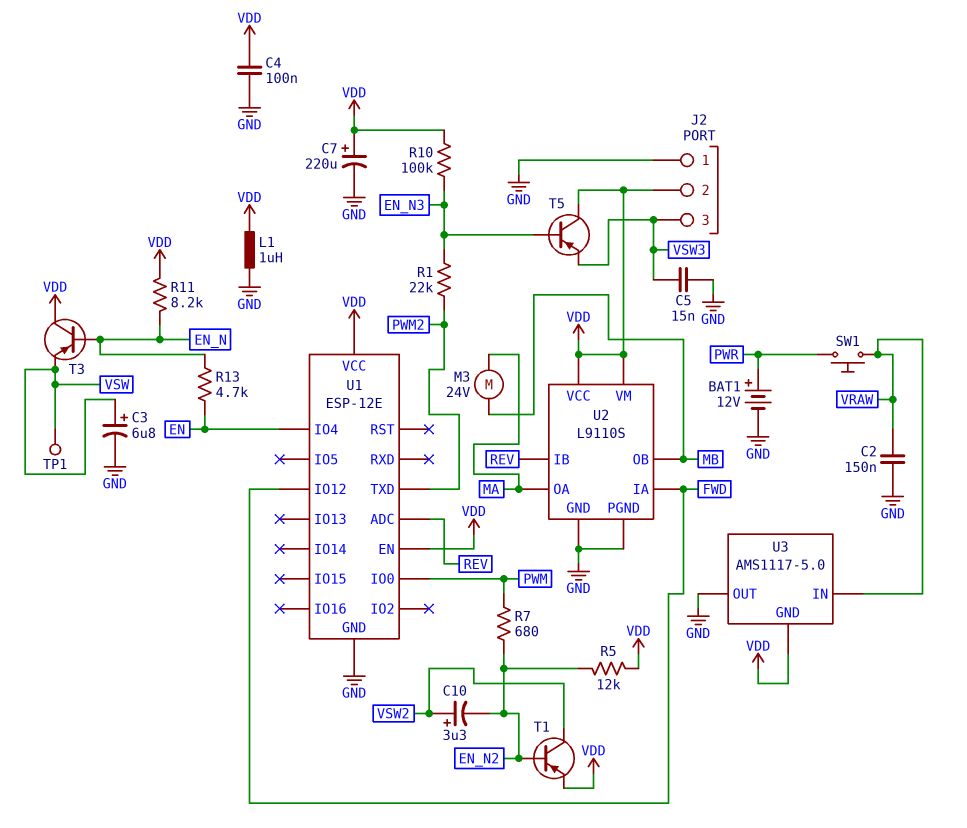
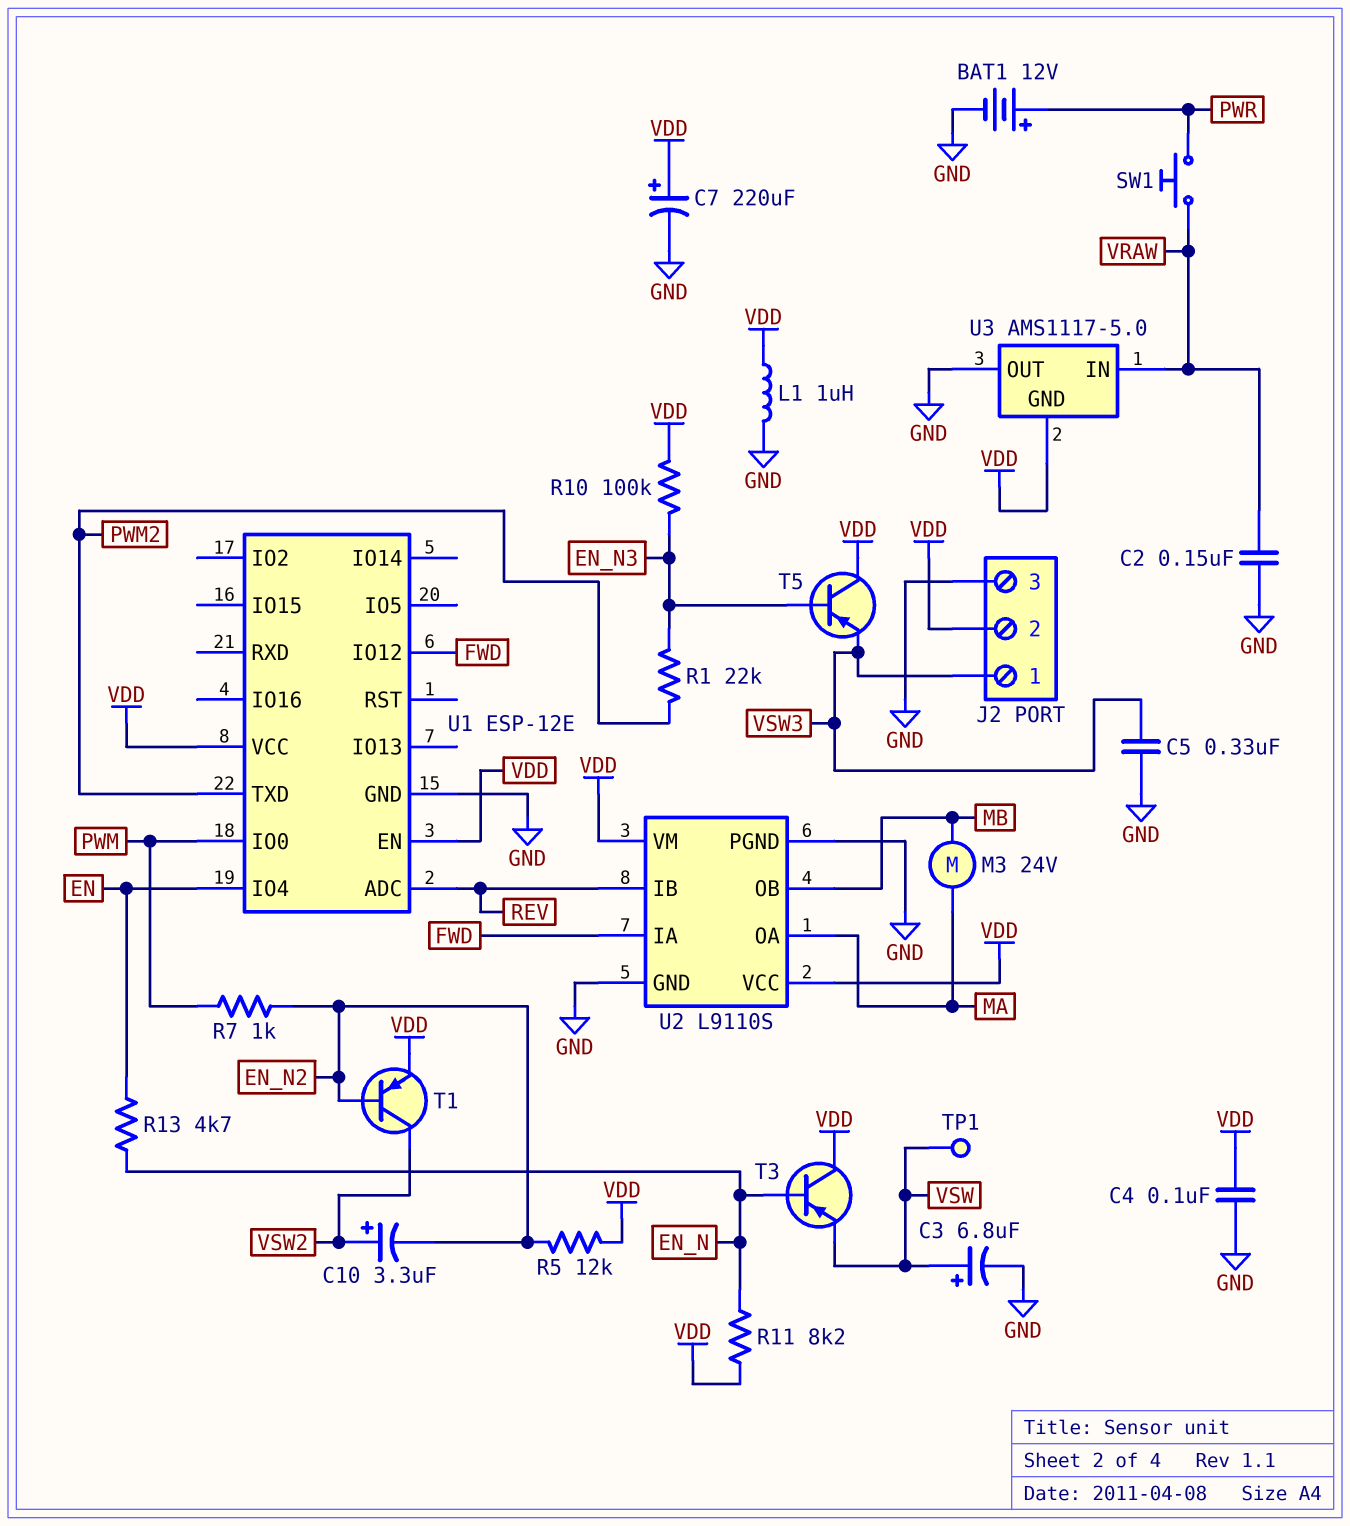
C5: 15nF (GND, VSW3) -> 330nF (GND, VSW3)
J2 pin 1: GND -> VSW3
J2 pin 3: VSW3 -> GND
R7: 680 (EN_N2, PWM) -> 1k (EN_N2, PWM)

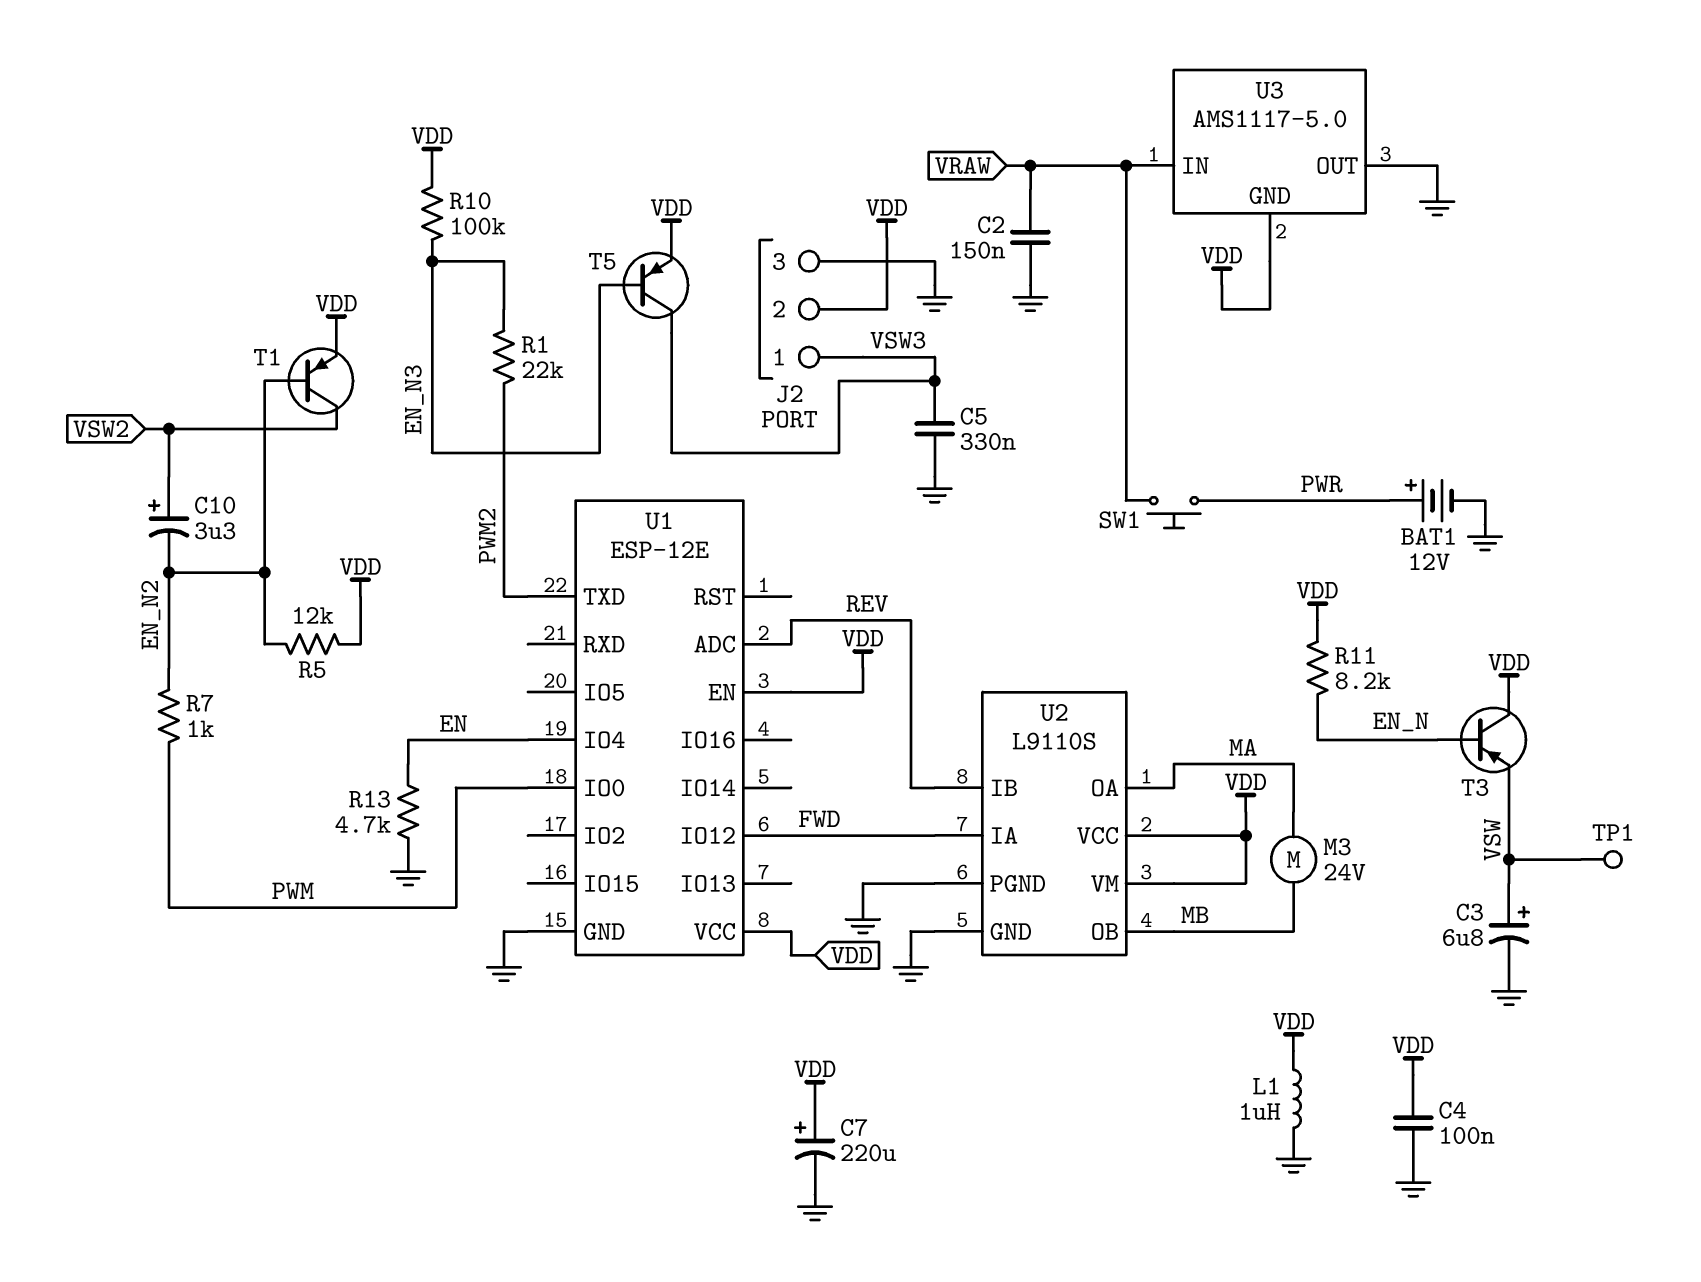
R13: 4.7k (EN, EN_N) -> 4.7k (EN, GND)
T5: PNP (B EN_N3, C VDD, E VSW3) -> PNP (B EN_N3, C VSW3, E VDD)

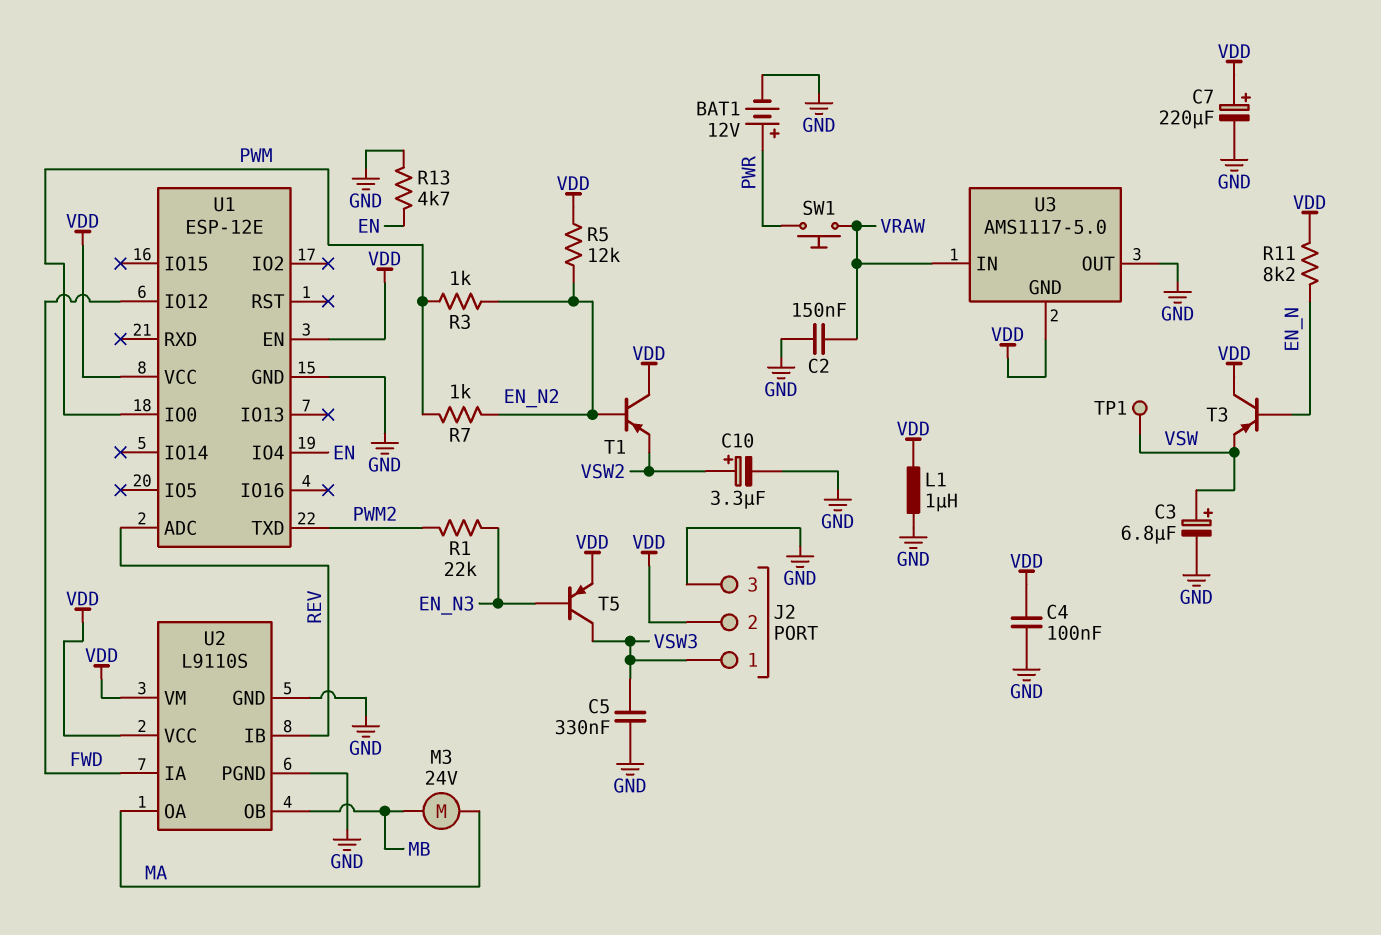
C10: 3.3uF (plus VSW2, minus EN_N2) -> 3.3uF (plus VSW2, minus GND)
R3: none -> 1k (EN_N2, PWM)
R10: 100k (EN_N3, VDD) -> none
T1: PNP (B EN_N2, C VSW2, E VDD) -> PNP (B EN_N2, C VDD, E VSW2)

